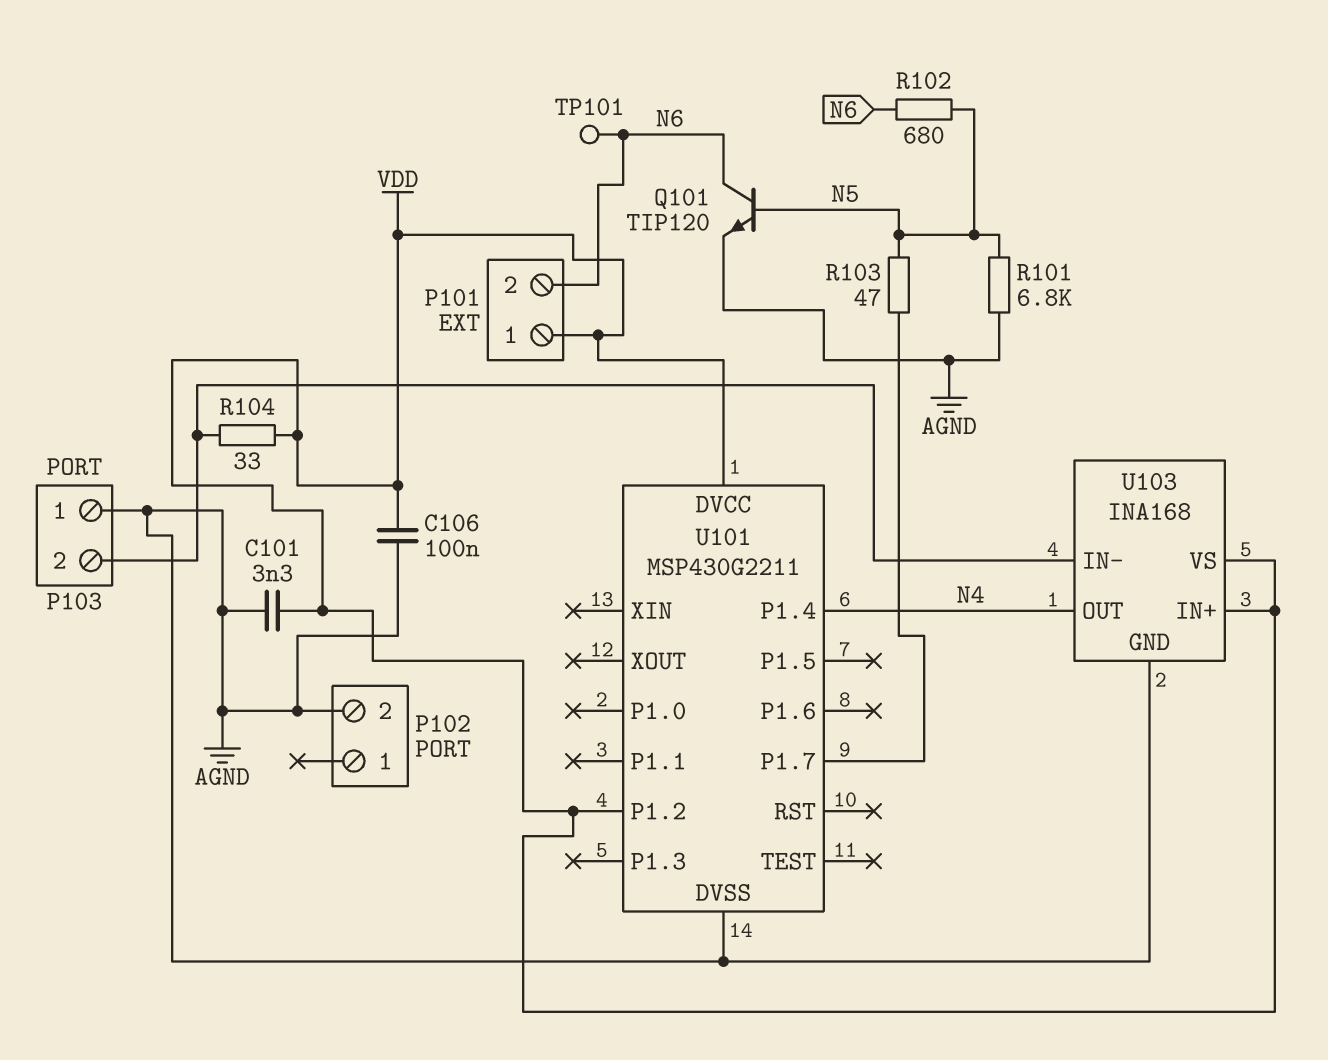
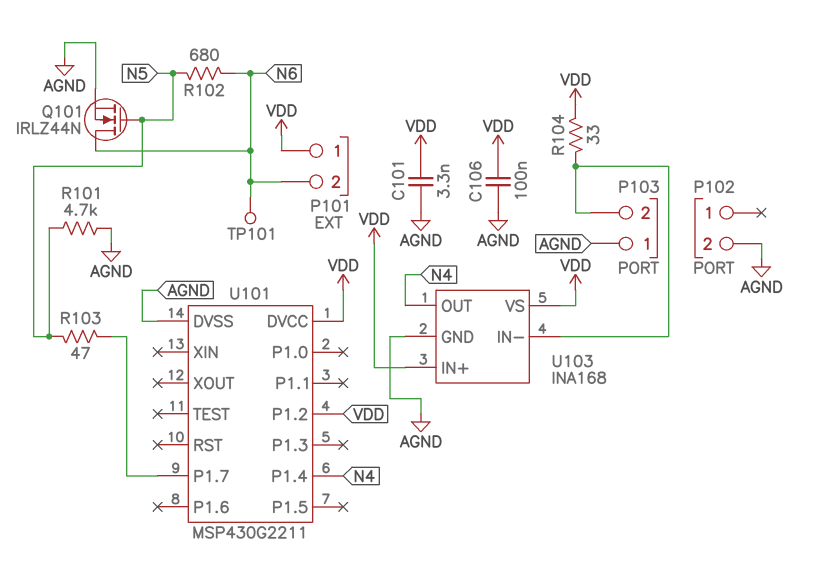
Q101: NPN TIP120 (B N5, C N6, E AGND) -> NMOS IRLZ44N (G N5, D N6, S AGND)
R101: 6.8k (AGND, N5) -> 4.7k (AGND, N5)

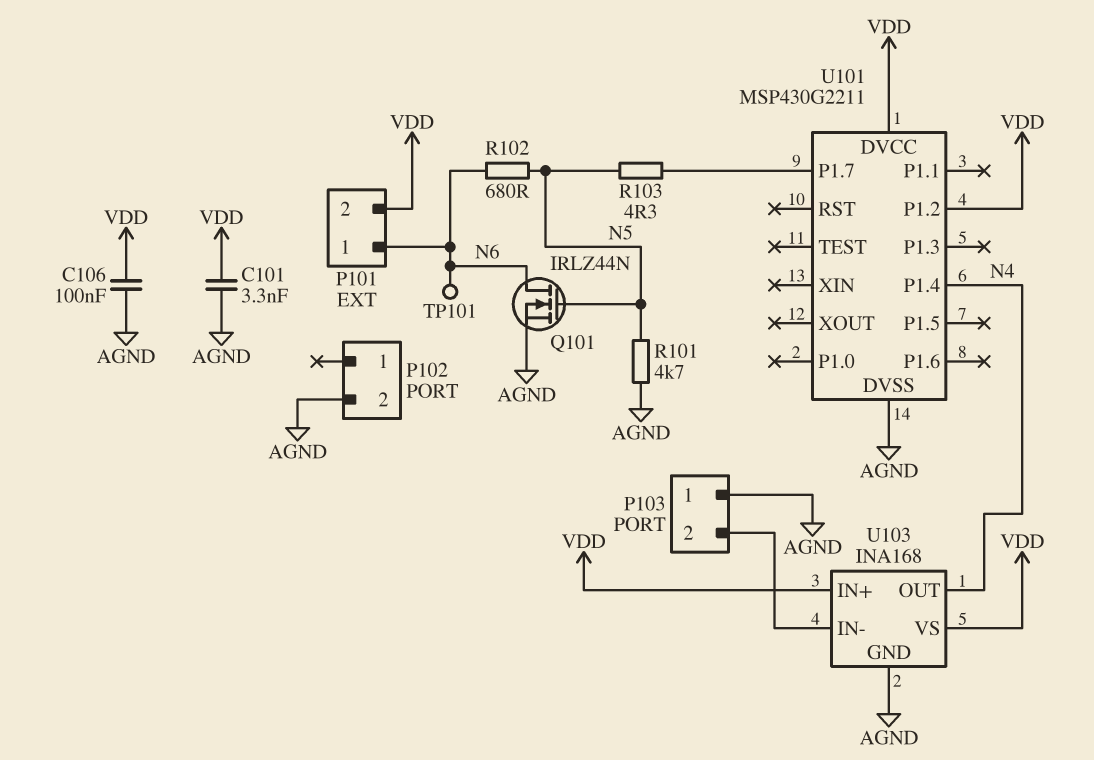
P101 pin 1: VDD -> N6
P101 pin 2: N6 -> VDD
R103: 47 (N5, U101/P1.7) -> 4.3 (N5, U101/P1.7)
R104: 33 (P103/2, VDD) -> none

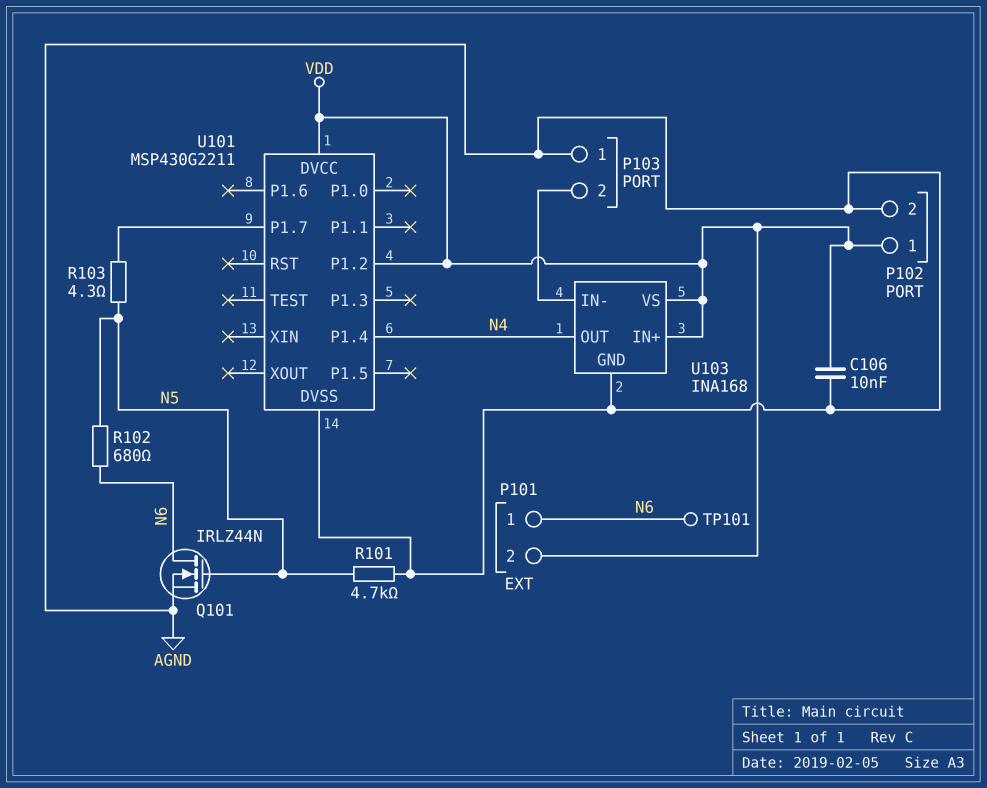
C101: 3.3nF (AGND, VDD) -> none
C106: 100nF (AGND, VDD) -> 10nF (AGND, VDD)
P102 pin 1: none -> VDD

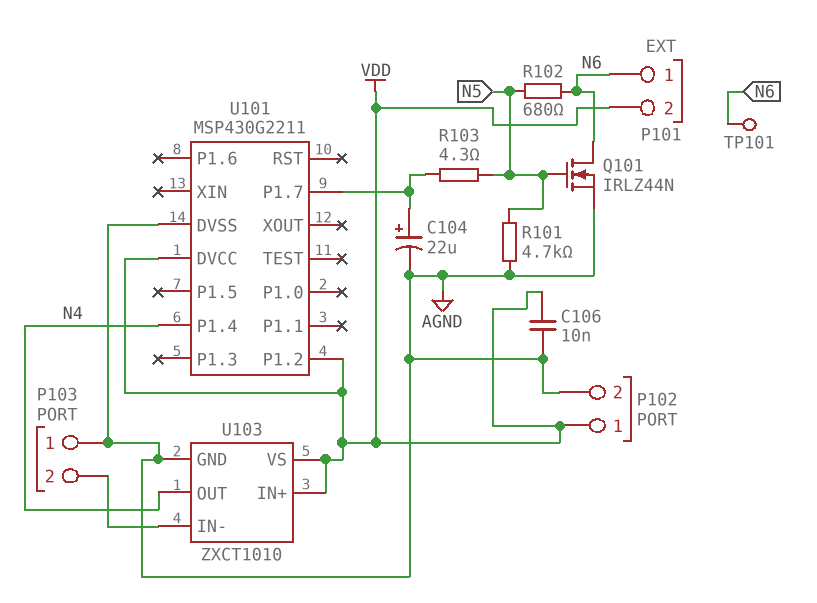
C104: none -> 22uF (plus U101/P1.7, minus AGND)
U103: INA168 -> ZXCT1010

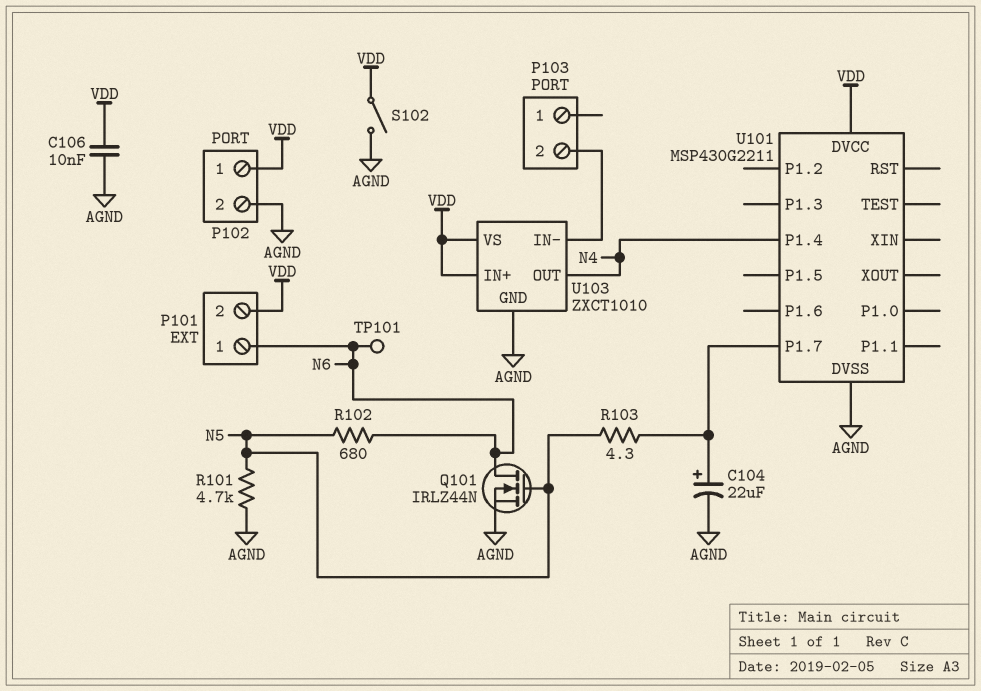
P103 pin 1: AGND -> none
S102: none -> switch (AGND, VDD)
U101 pin P1.2: VDD -> none

